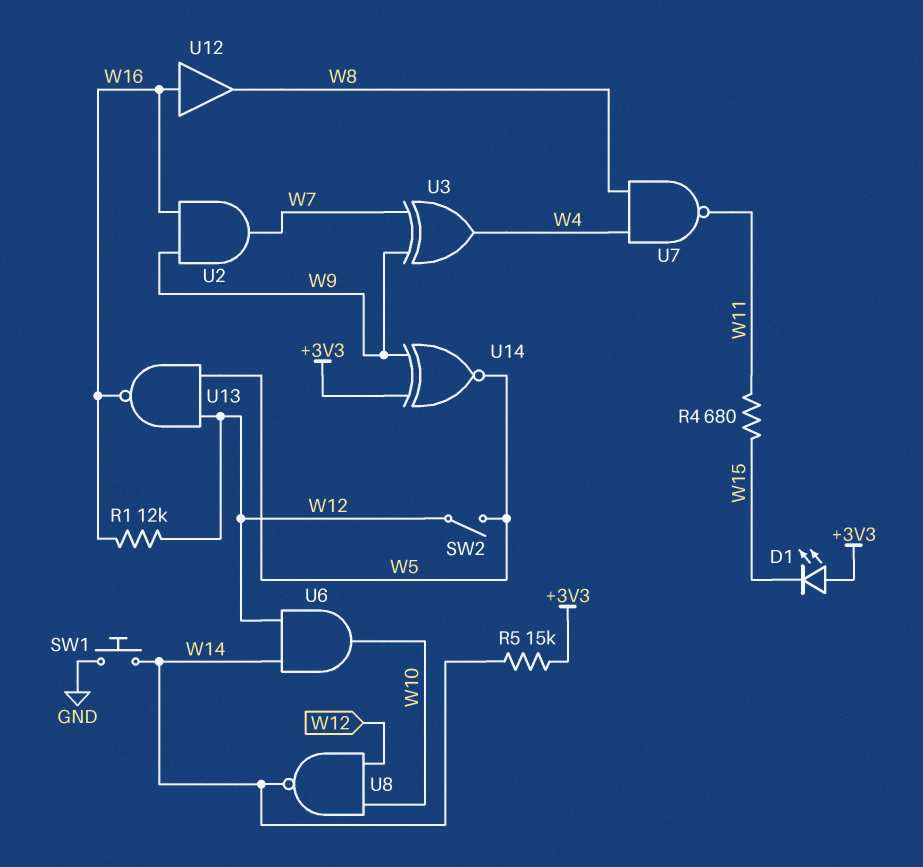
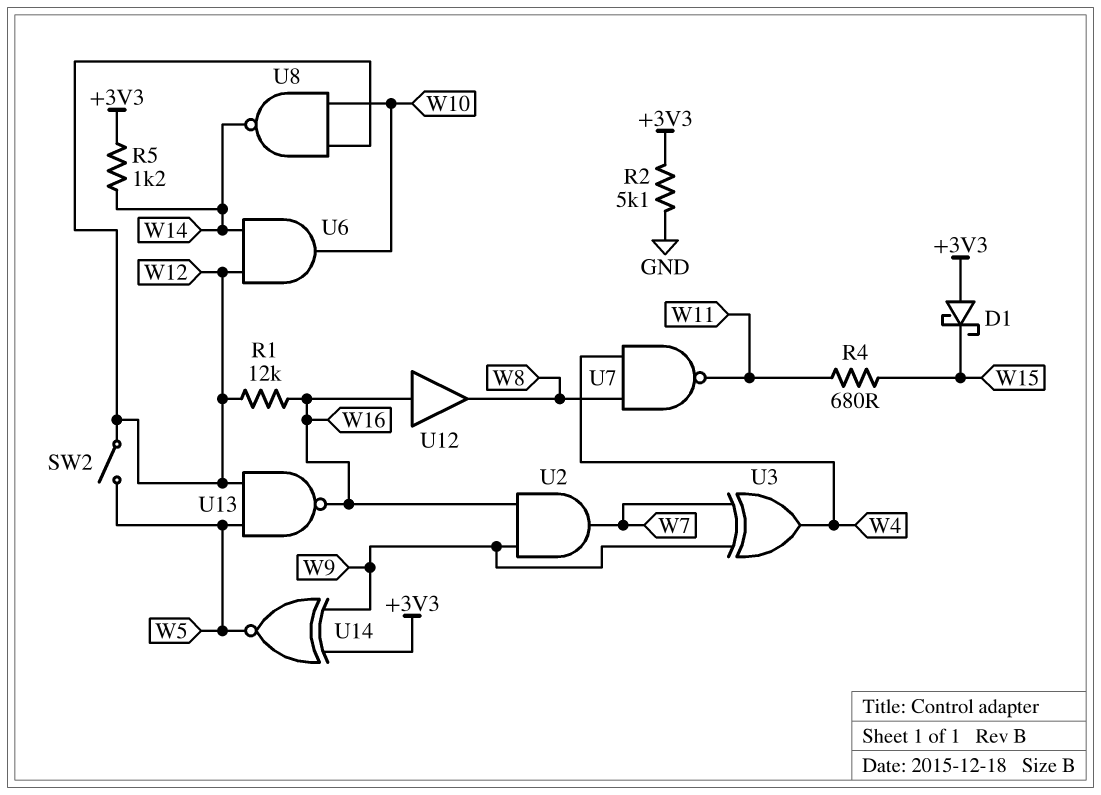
D1: LED (A +3V3, K W15) -> schottky (A +3V3, K W15)
R2: none -> 5.1k (+3V3, GND)
R5: 15k (+3V3, W14) -> 1.2k (+3V3, W14)
SW1: button (GND, W14) -> none

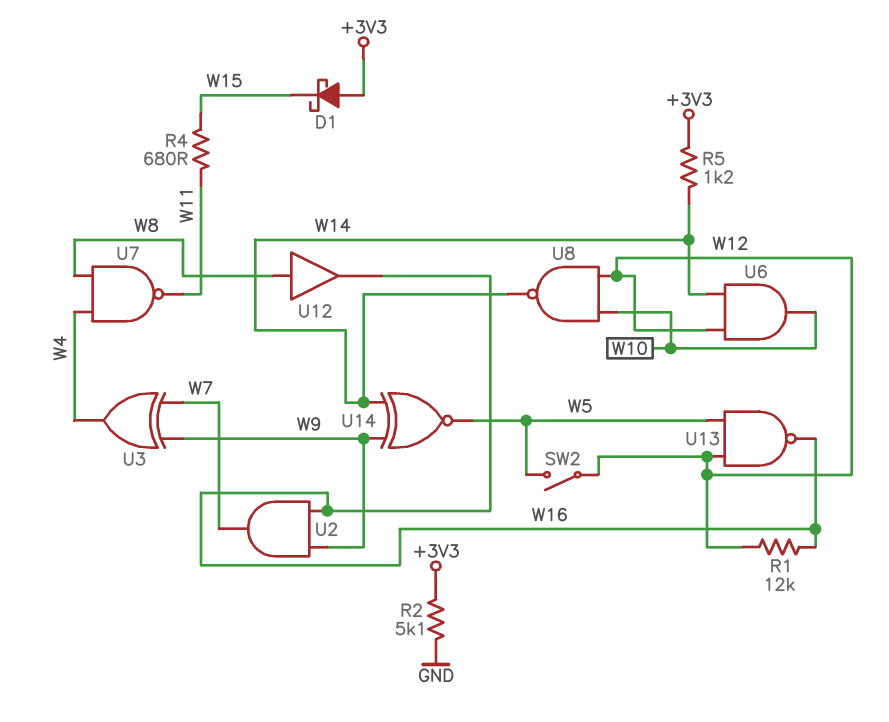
U12: buffer (in W16, out W8) -> buffer (in W8, out W16)
U14: XNOR (in +3V3, in W9, out W5) -> XNOR (in W9, in W14, out W5)

